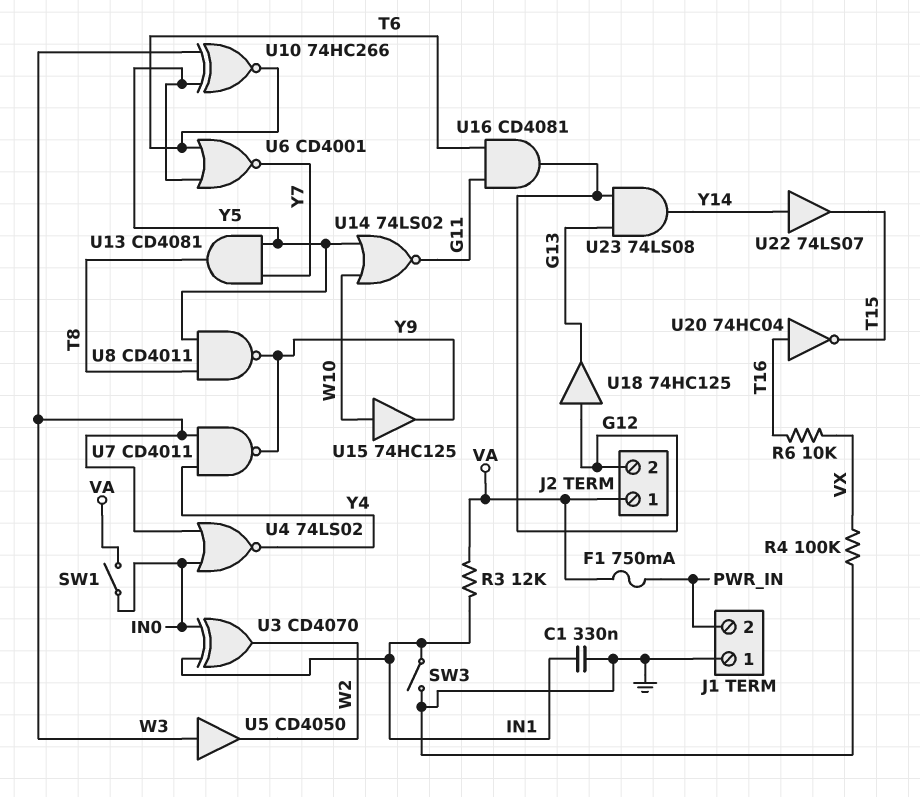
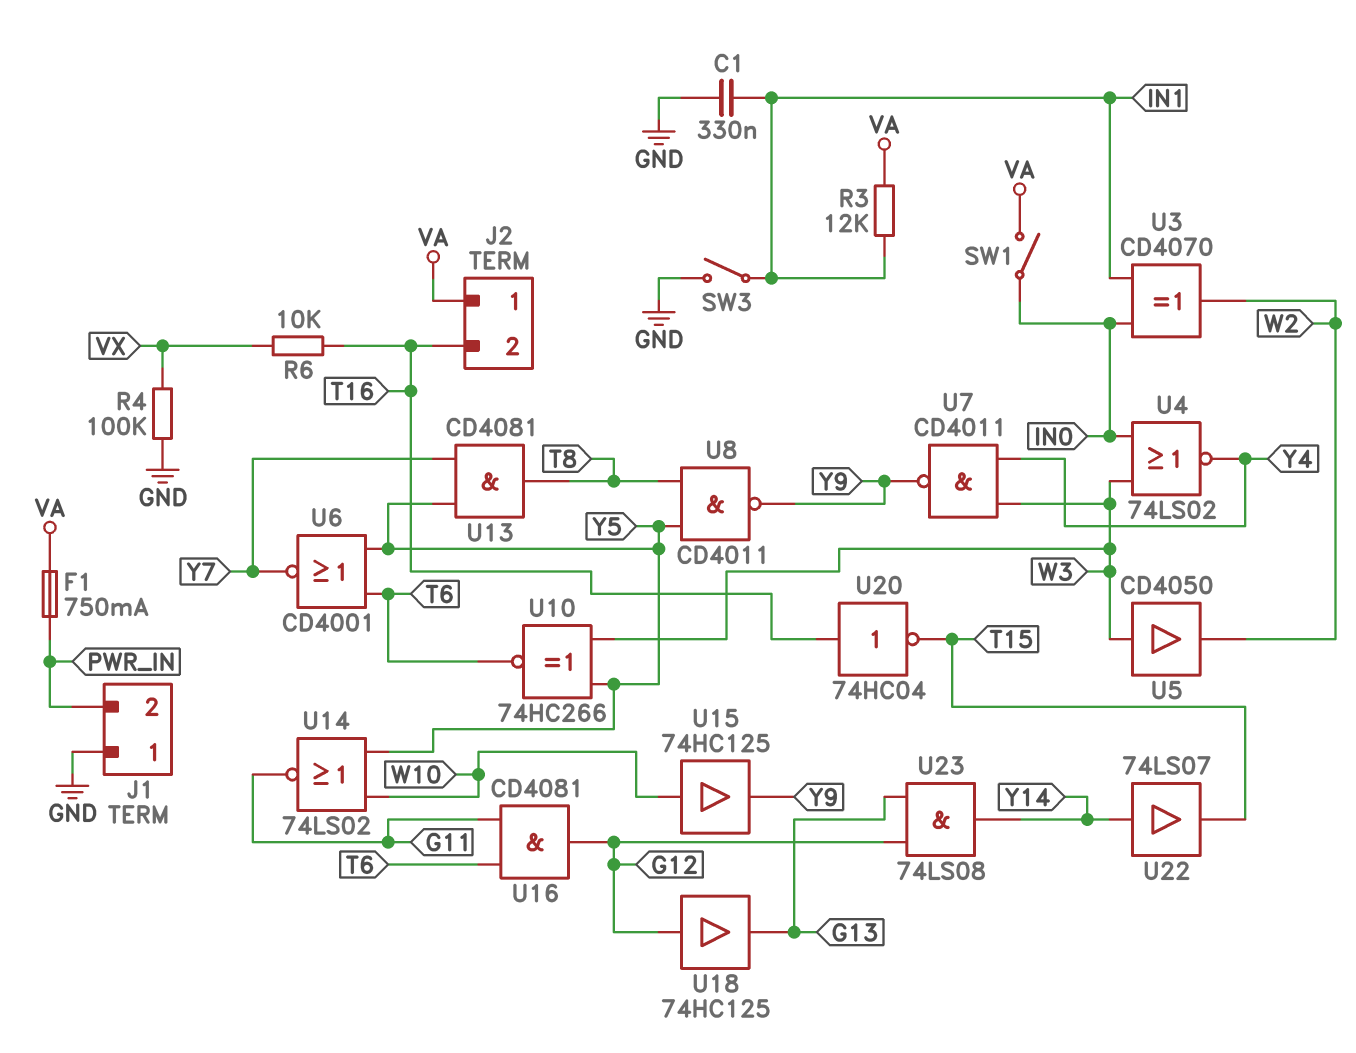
J2 pin 2: G12 -> T16

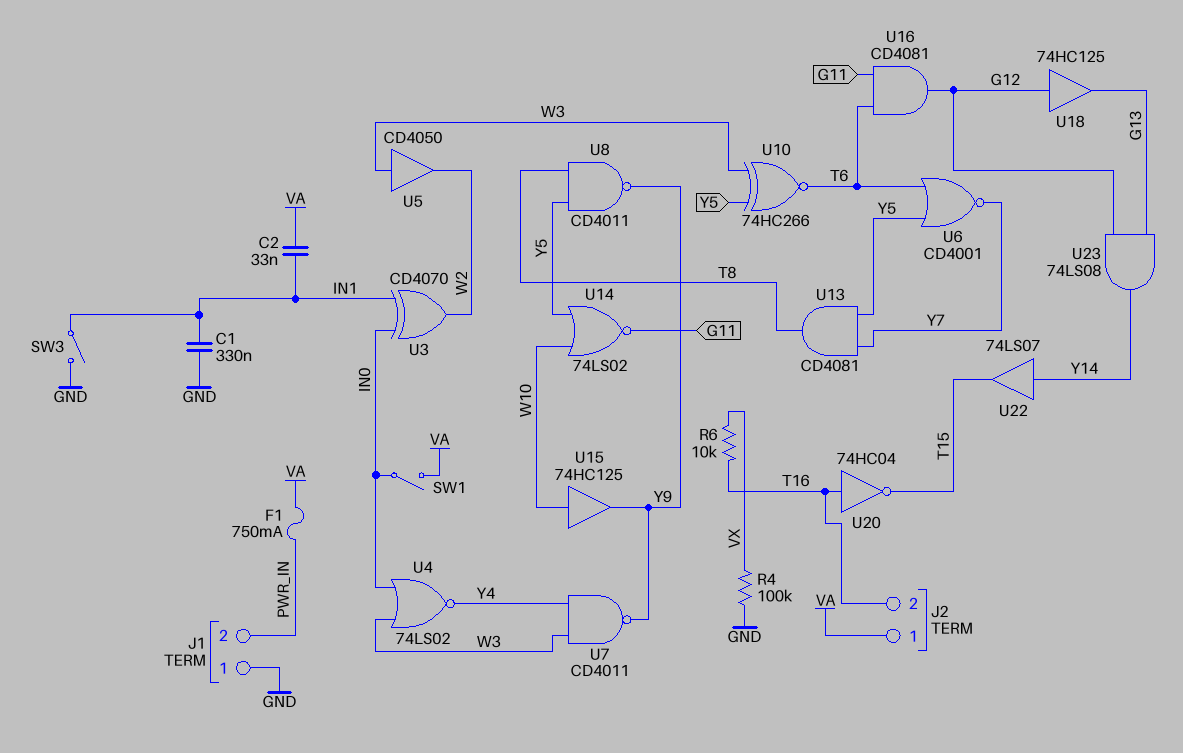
C2: none -> 33nF (IN1, VA)
R3: 12k (IN1, VA) -> none

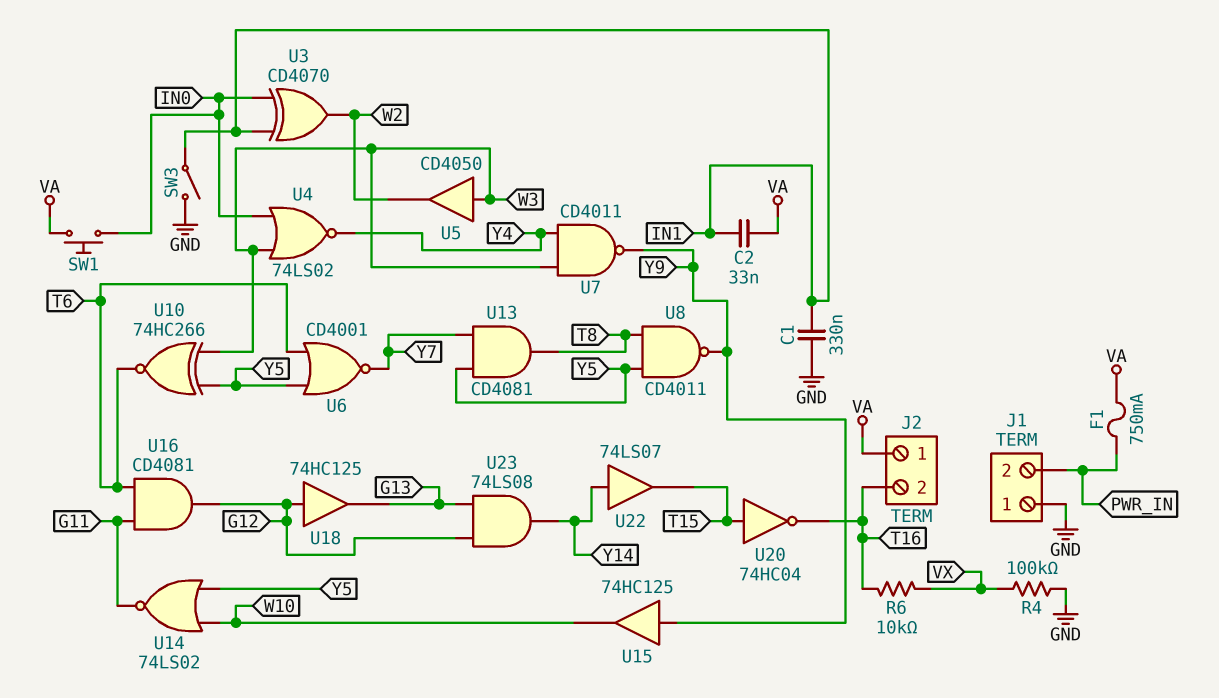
SW1: switch (IN0, VA) -> button (IN0, VA)
U15: buffer 74HC125 (in W10, out Y9) -> buffer 74HC125 (in Y9, out W10)
U20: NOT 74HC04 (in T16, out T15) -> NOT 74HC04 (in T15, out T16)

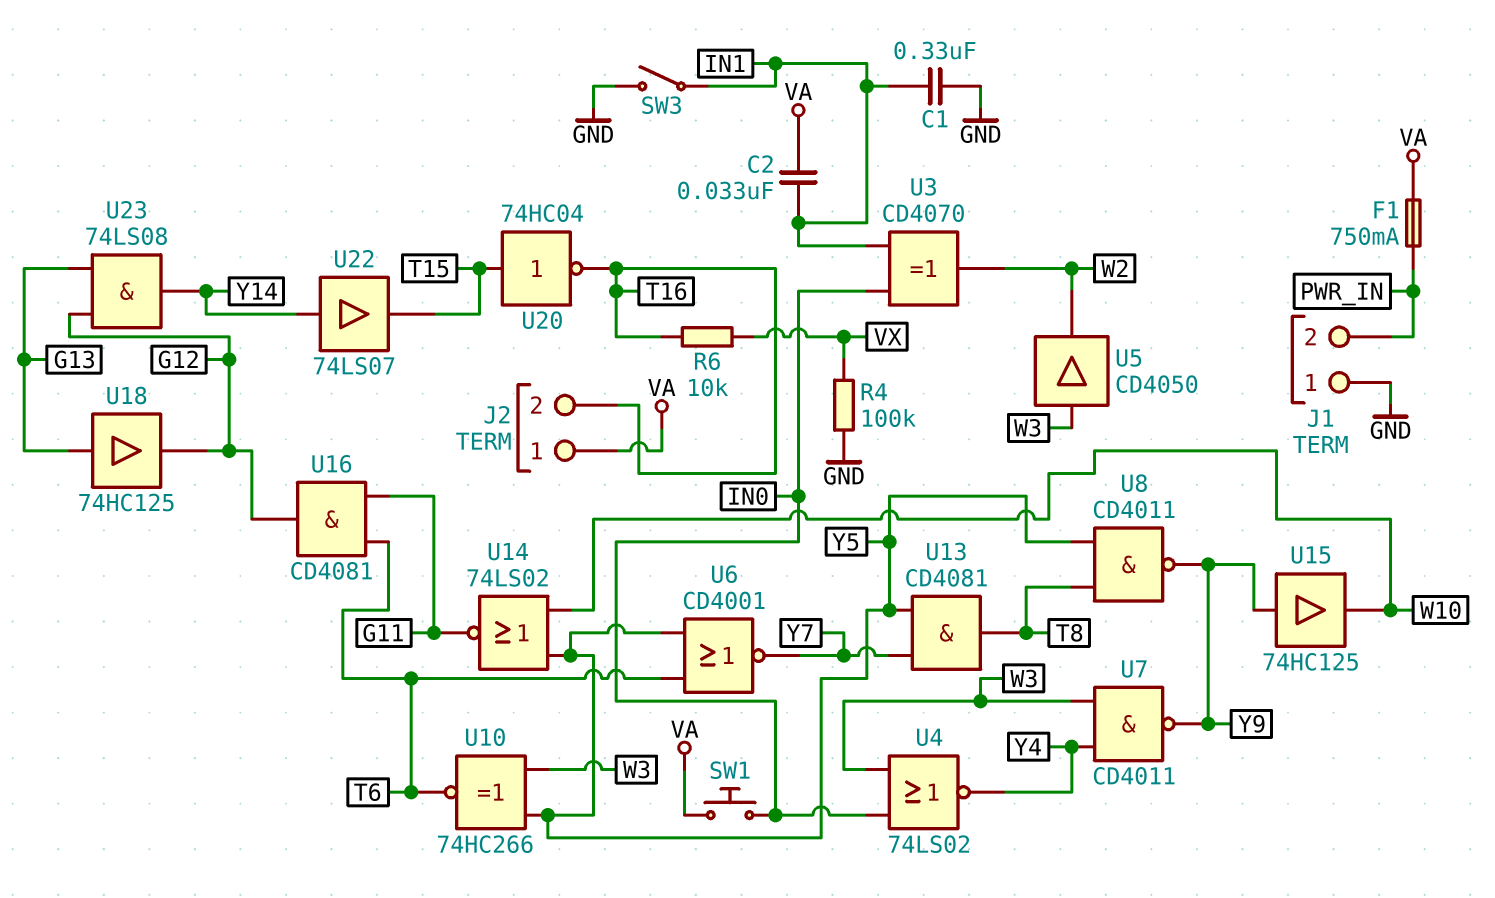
U18: buffer 74HC125 (in G12, out G13) -> buffer 74HC125 (in G13, out G12)

